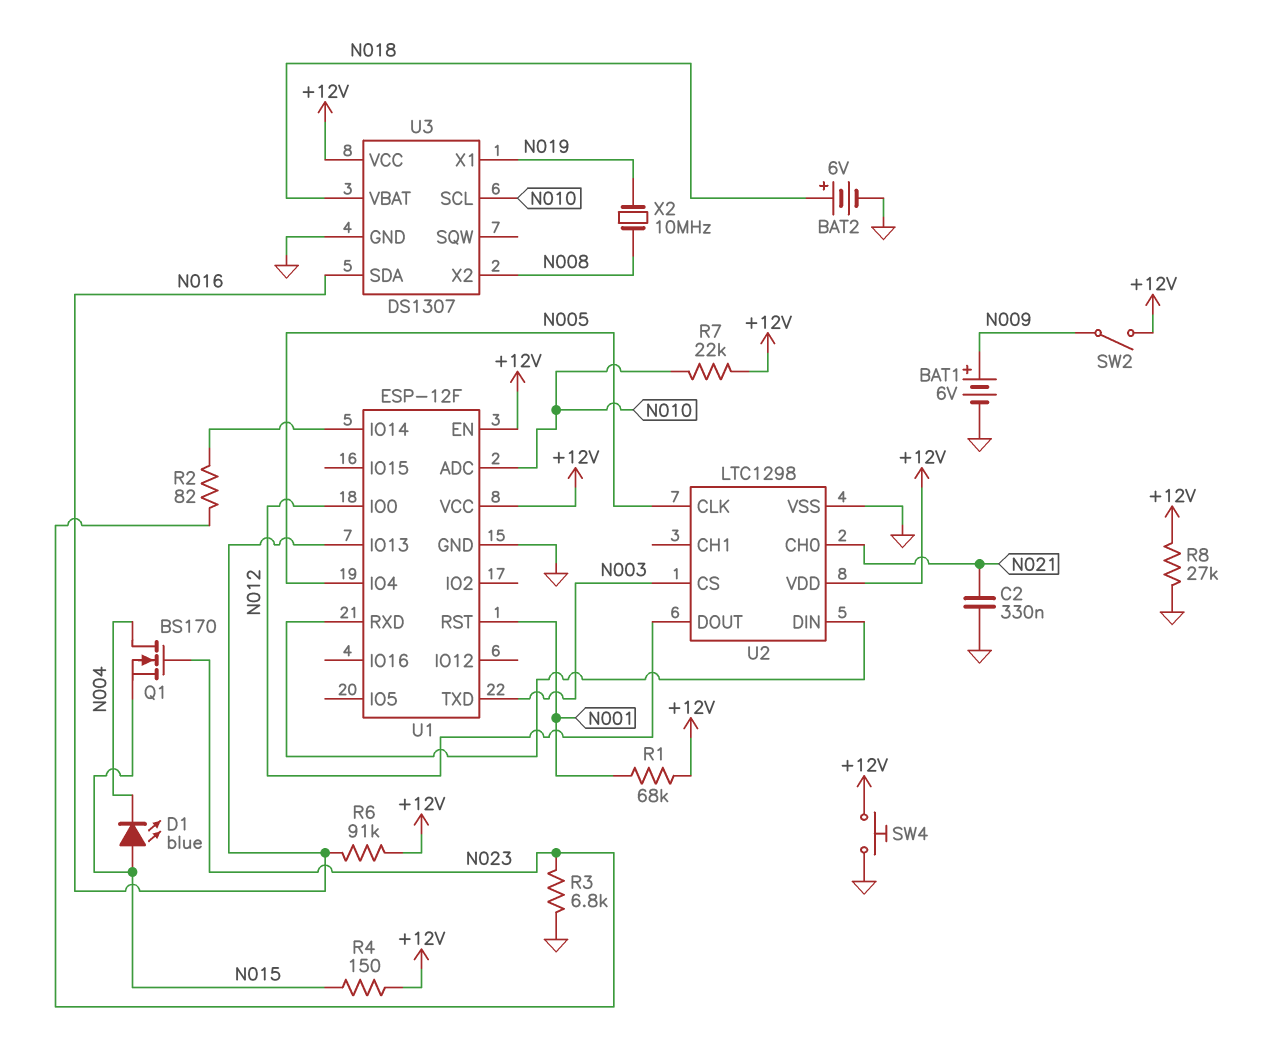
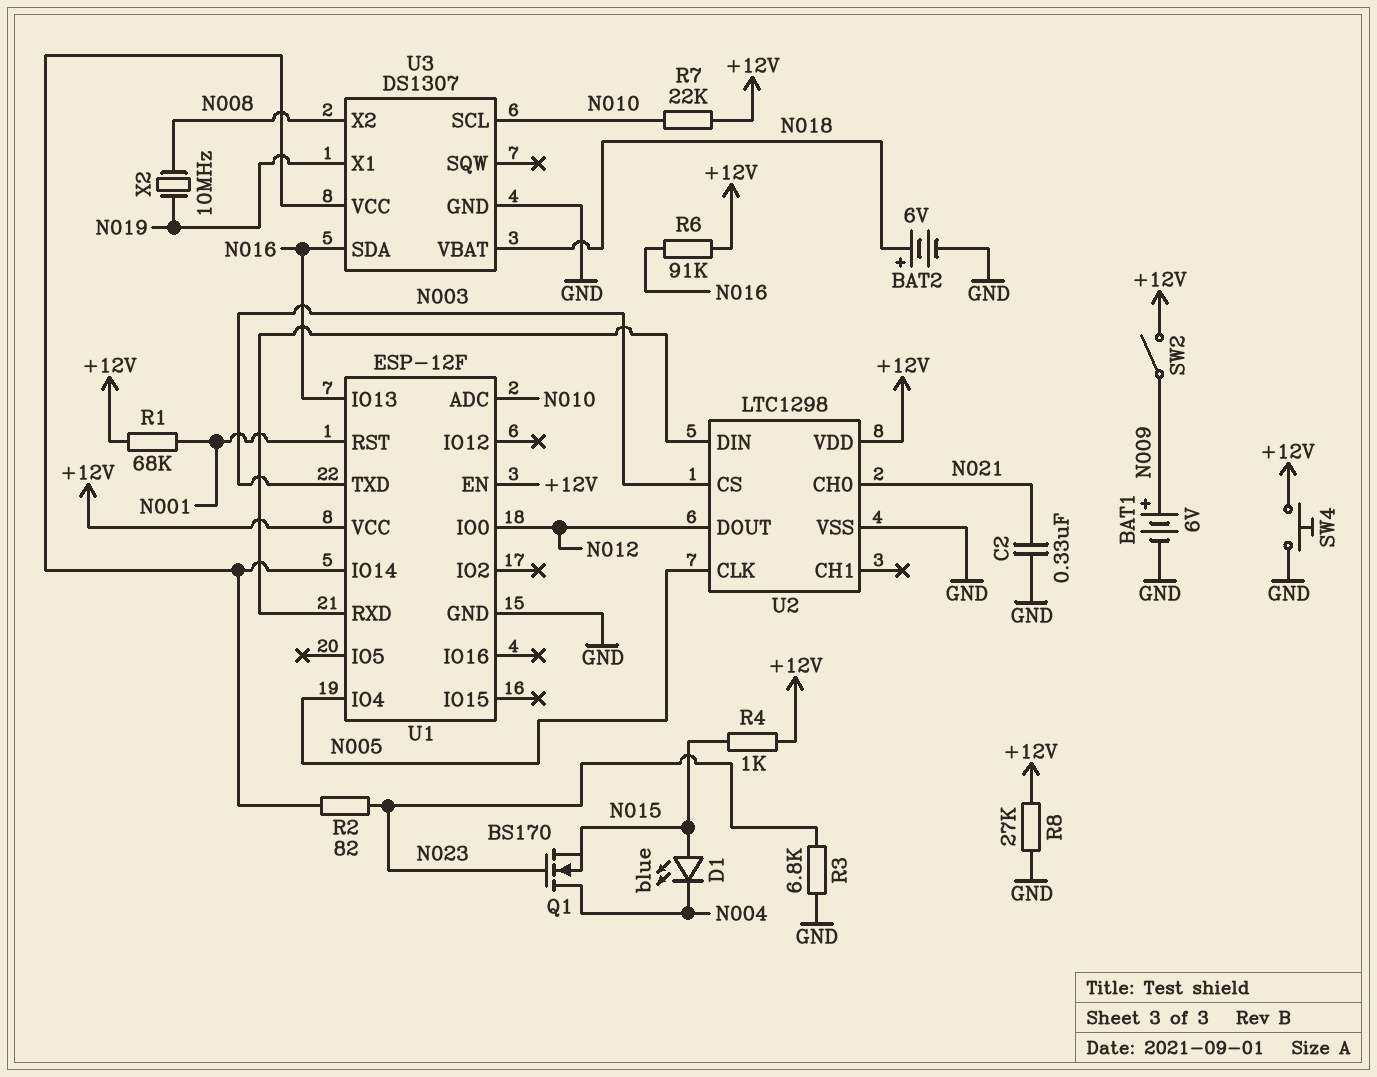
R4: 150 (+12V, N015) -> 1k (+12V, N015)
U3 pin VCC: +12V -> U1/IO14

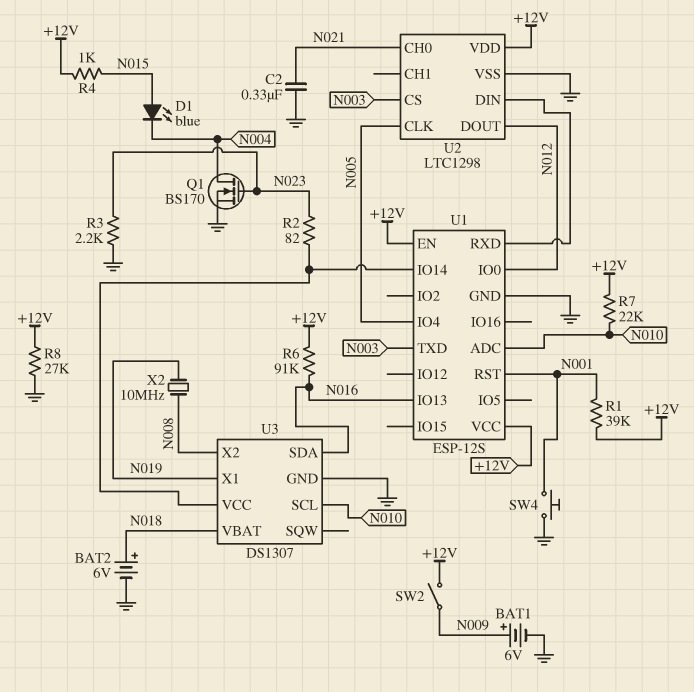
Q1: NMOS BS170 (G N023, D N004, S N015) -> NMOS BS170 (G N023, D N004, S GND)
R1: 68k (+12V, N001) -> 39k (+12V, N001)
R3: 6.8k (GND, N023) -> 2.2k (GND, N023)
SW4: button (+12V, GND) -> button (GND, N001)
U1: ESP-12F -> ESP-12S

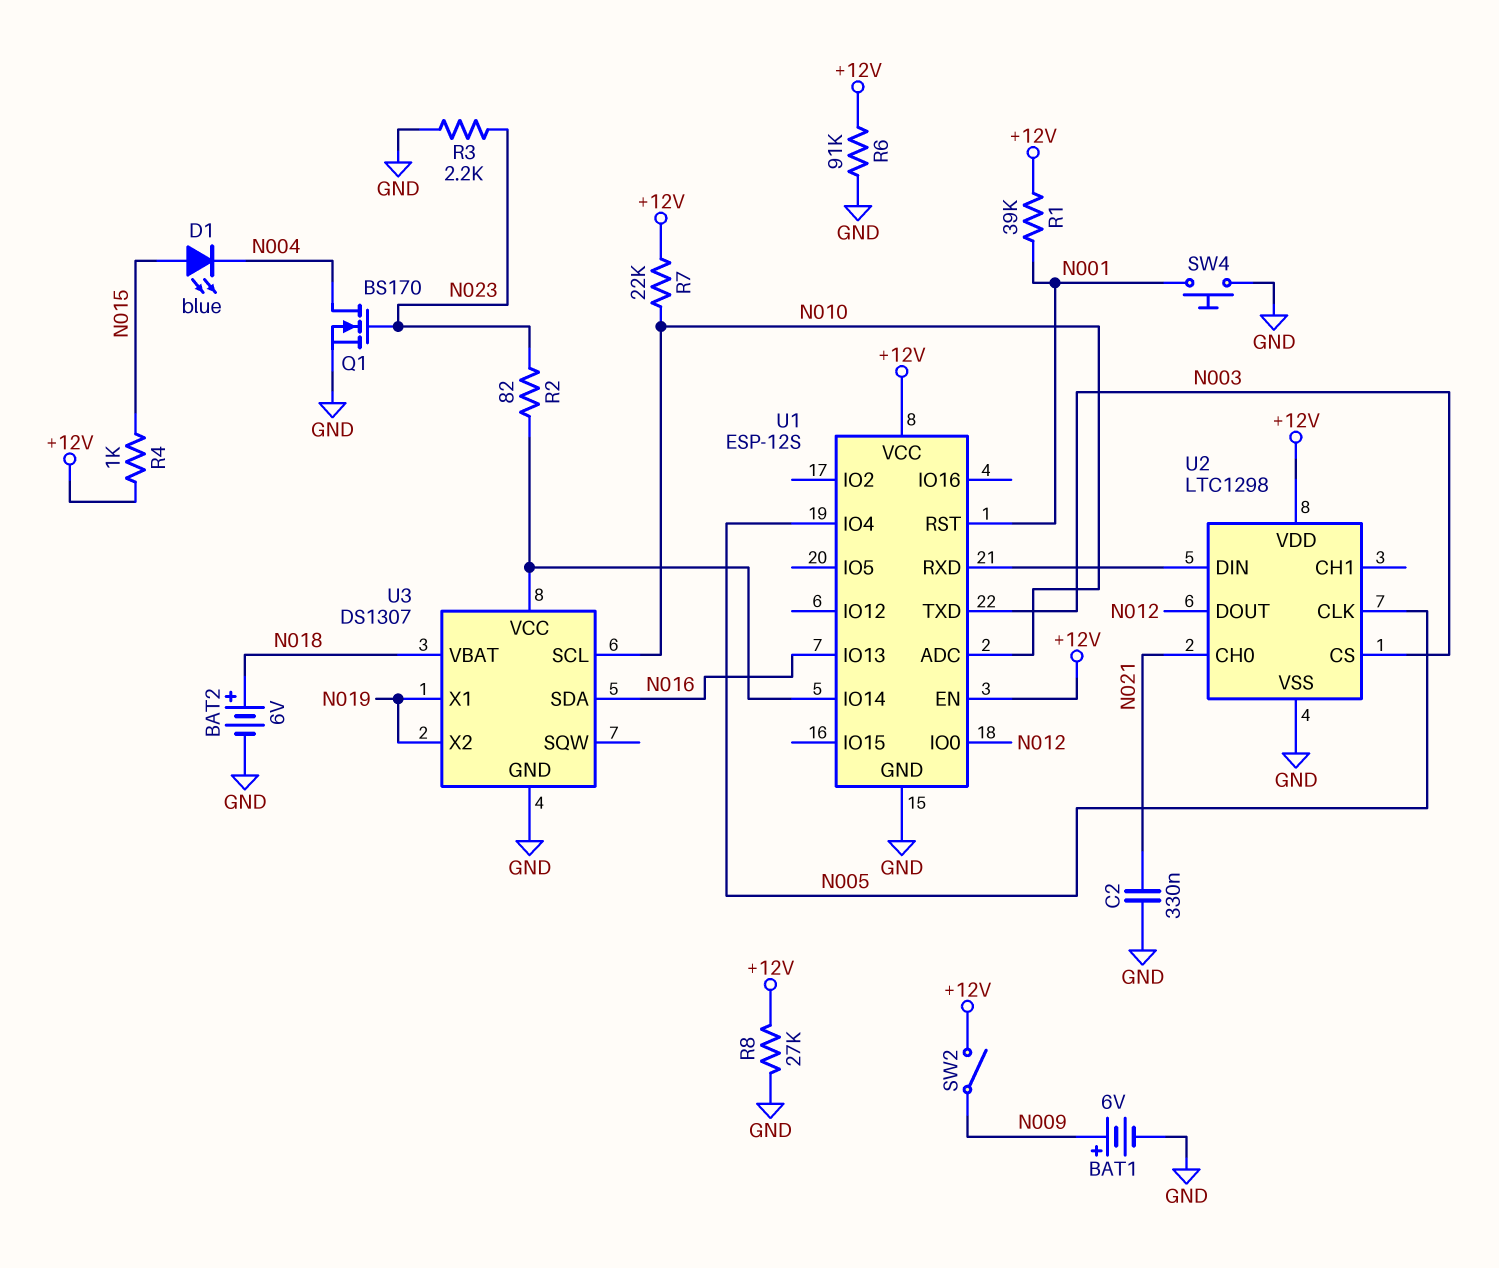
R6: 91k (+12V, N016) -> 91k (+12V, GND)
U3 pin X2: N008 -> N019
X2: 10MHz (N008, N019) -> none

